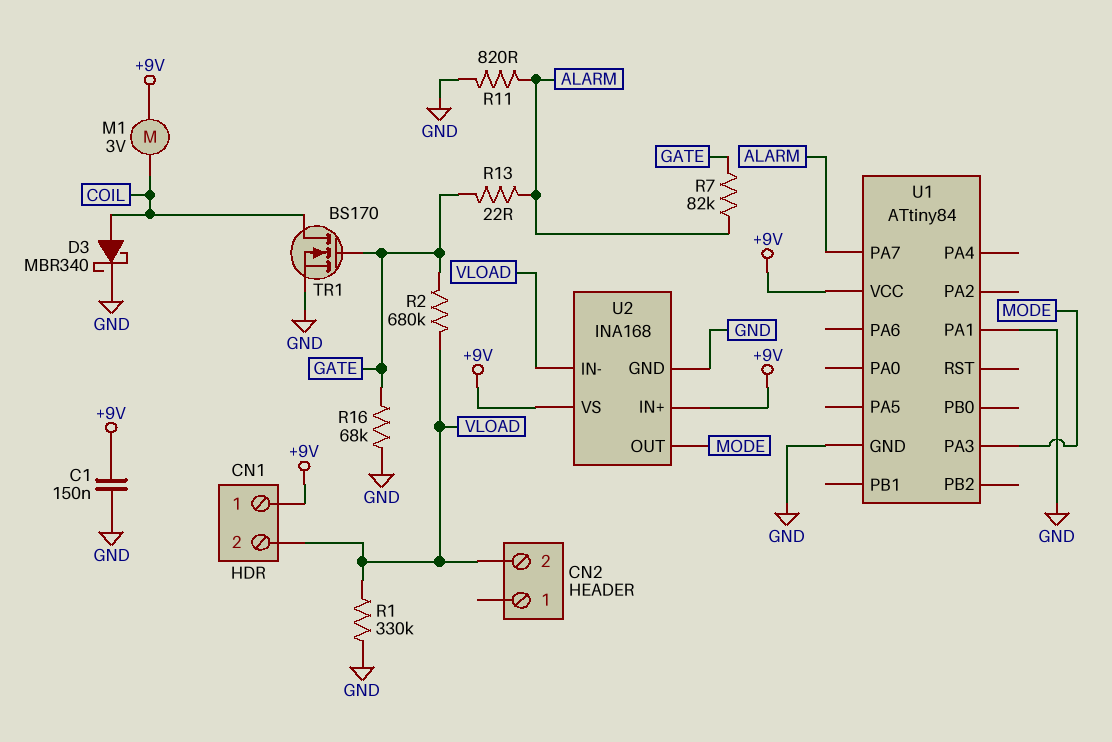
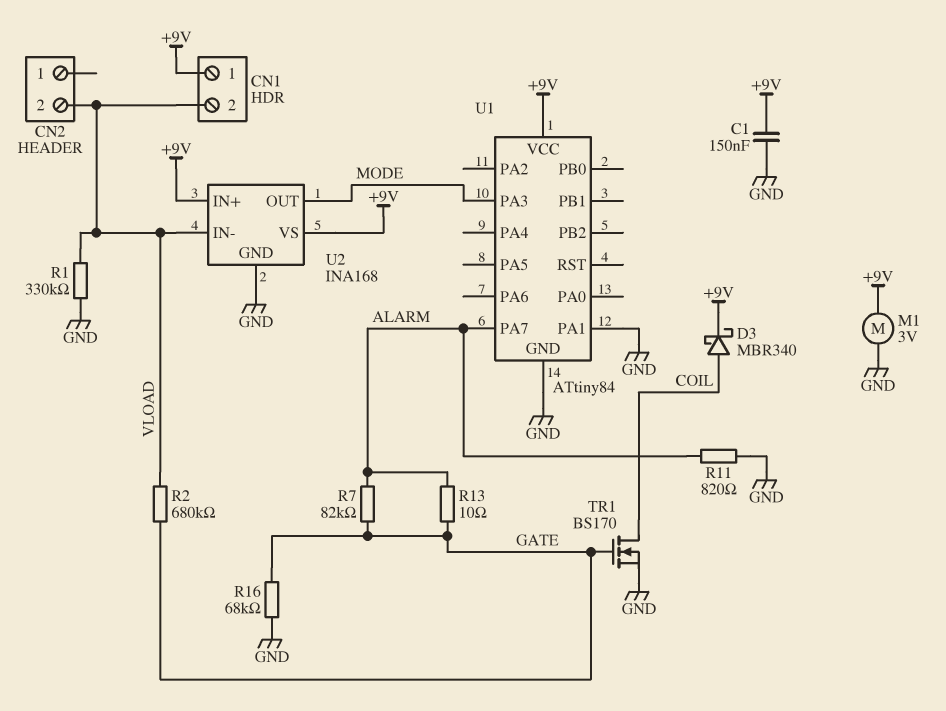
D3: schottky MBR340 (A COIL, K GND) -> schottky MBR340 (A COIL, K +9V)
M1: motor 3V (+9V, COIL) -> motor 3V (+9V, GND)
R13: 22 (ALARM, GATE) -> 10 (ALARM, GATE)

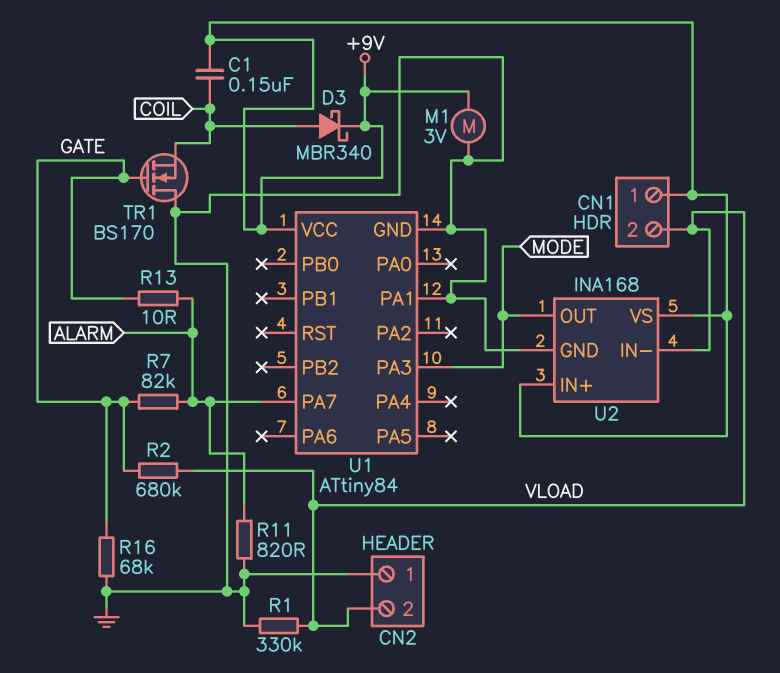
C1: 150nF (+9V, GND) -> 150nF (+9V, COIL)
CN2 pin 1: none -> GND
TR1: NMOS BS170 (G GATE, D COIL, S GND) -> NMOS BS170 (G GATE, D GND, S COIL)

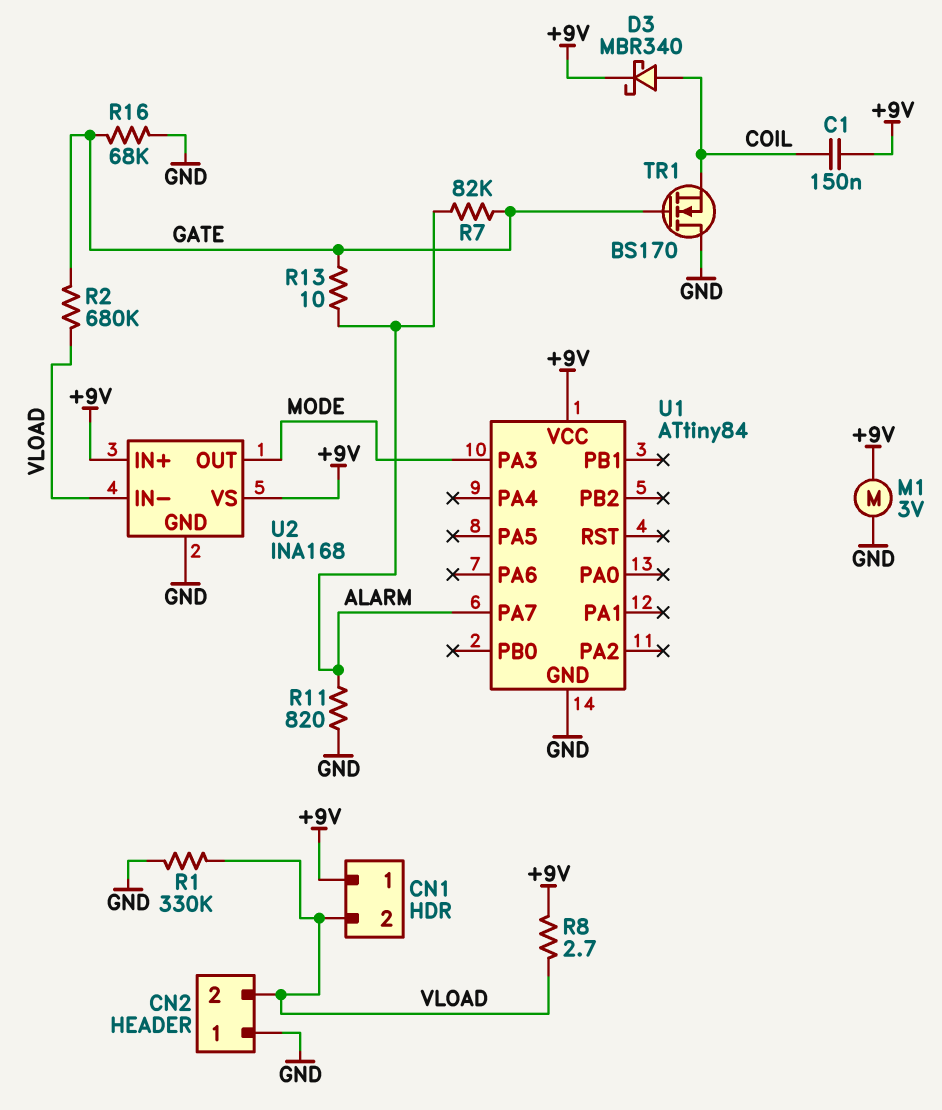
R8: none -> 2.7 (+9V, VLOAD)
U1 pin PA1: GND -> none

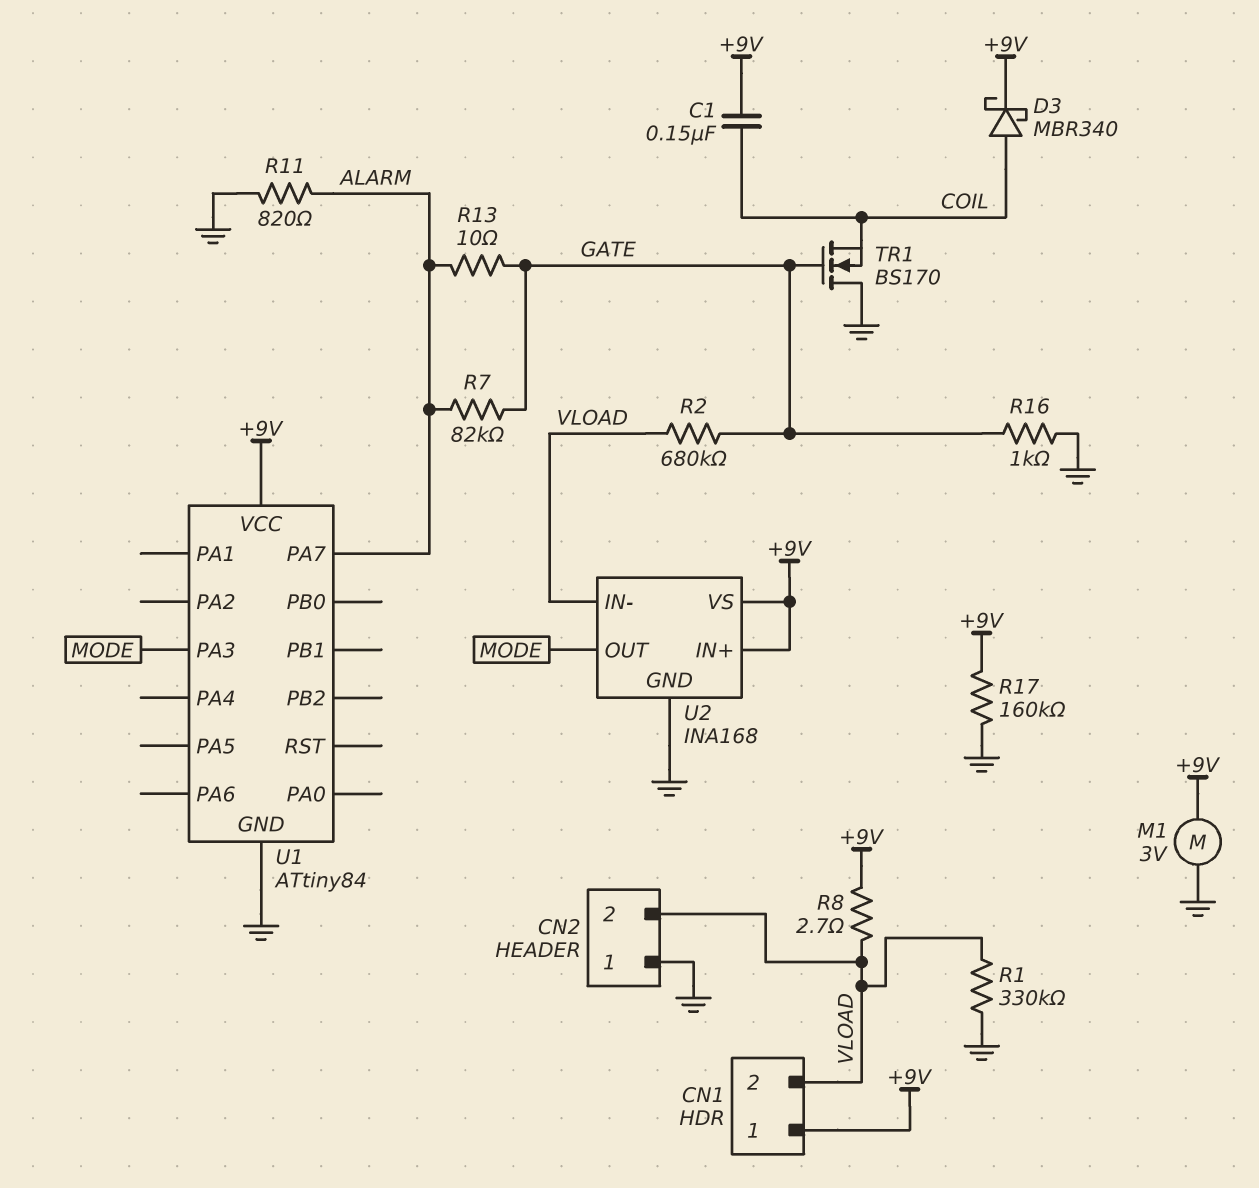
R16: 68k (GATE, GND) -> 1k (GATE, GND)
R17: none -> 160k (+9V, GND)

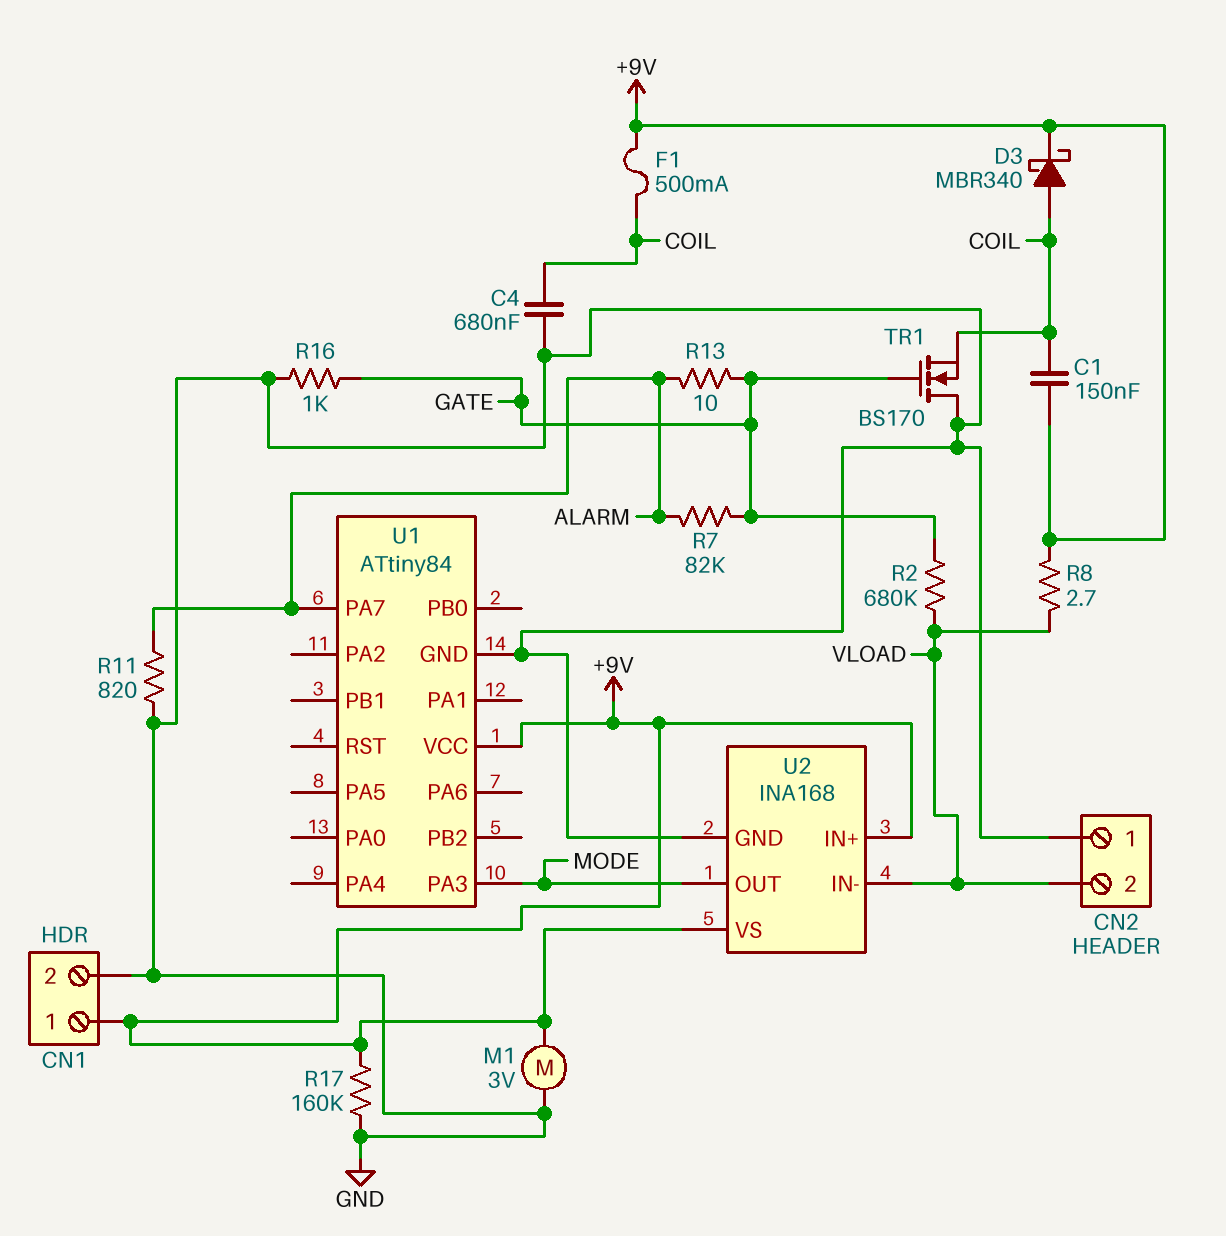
C4: none -> 680nF (COIL, GND)
CN1 pin 2: VLOAD -> GND
F1: none -> 500mA (+9V, COIL)
R1: 330k (GND, VLOAD) -> none

